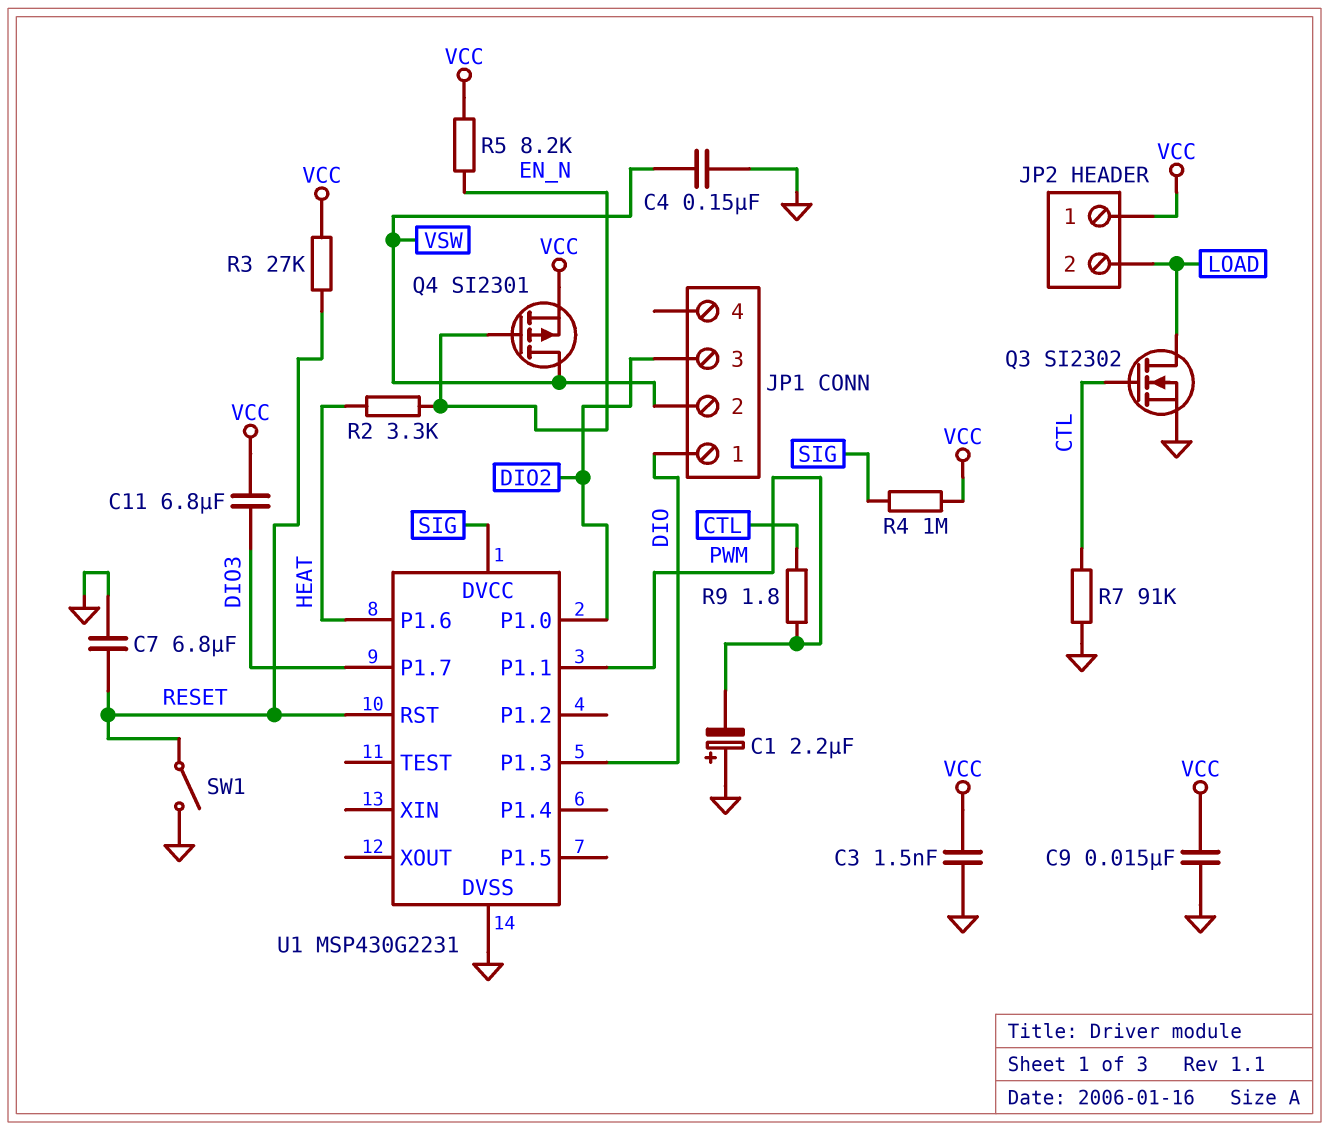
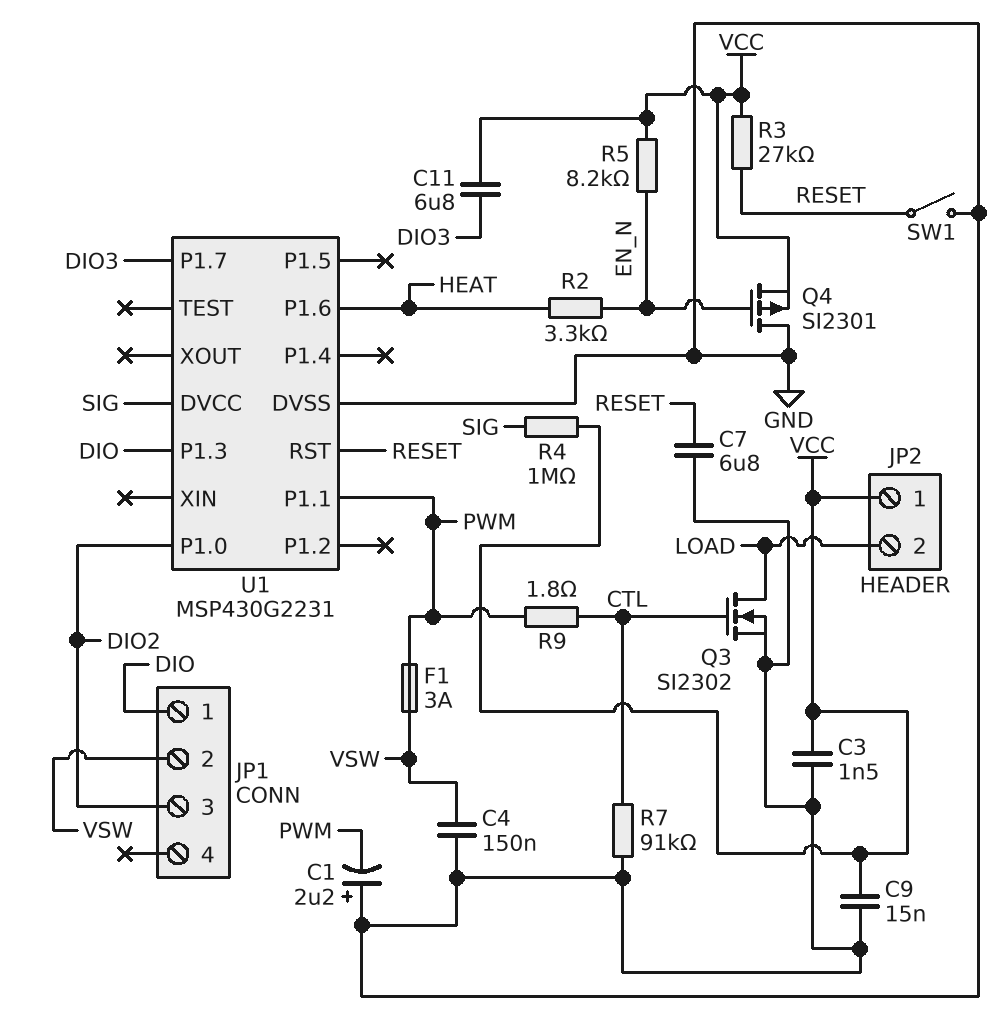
F1: none -> 3A (PWM, VSW)
Q4: PMOS SI2301 (G EN_N, D VSW, S VCC) -> PMOS SI2301 (G EN_N, D GND, S VCC)

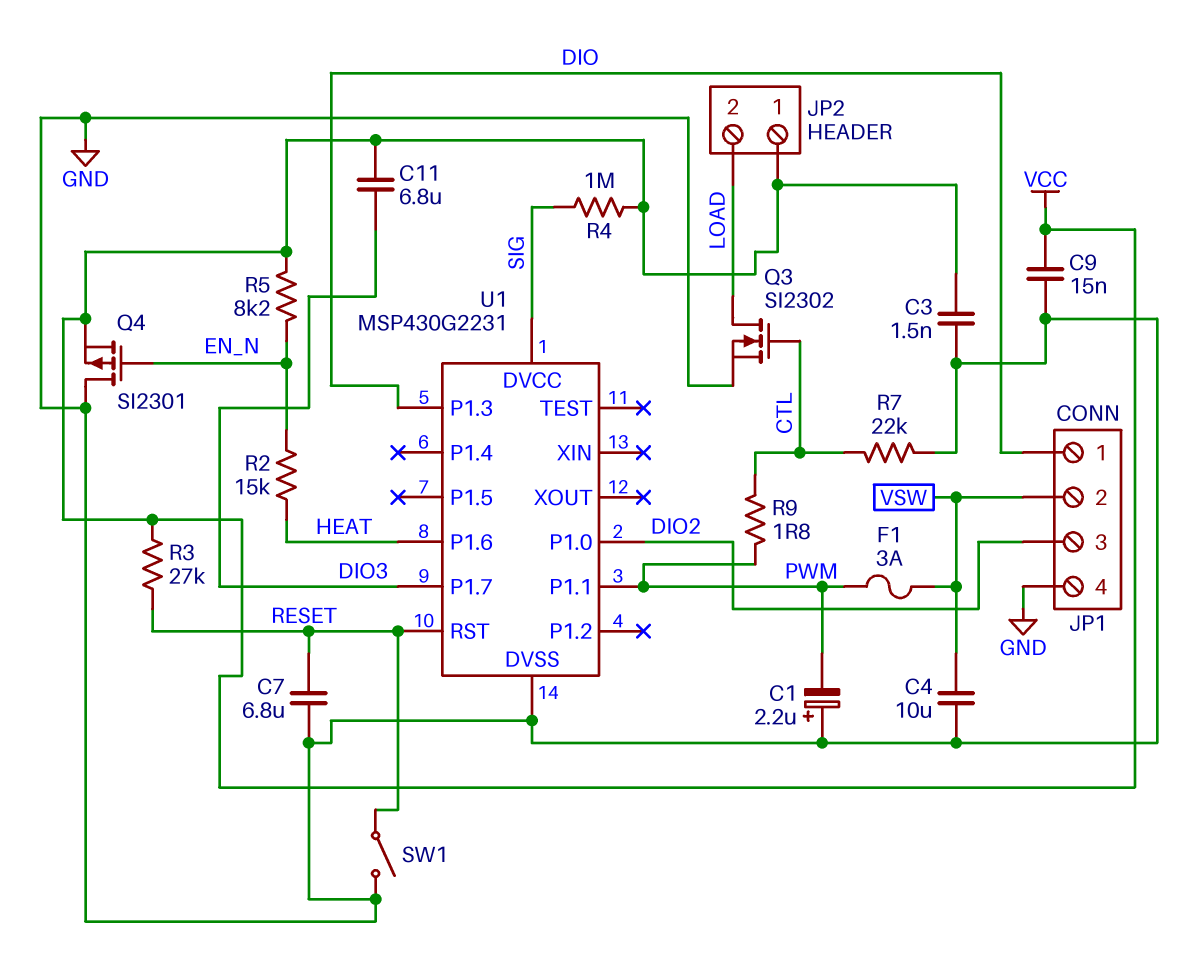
C4: 150nF (GND, VSW) -> 10uF (GND, VSW)
JP1 pin 4: none -> GND
R2: 3.3k (EN_N, HEAT) -> 15k (EN_N, HEAT)
R7: 91k (CTL, GND) -> 22k (CTL, GND)

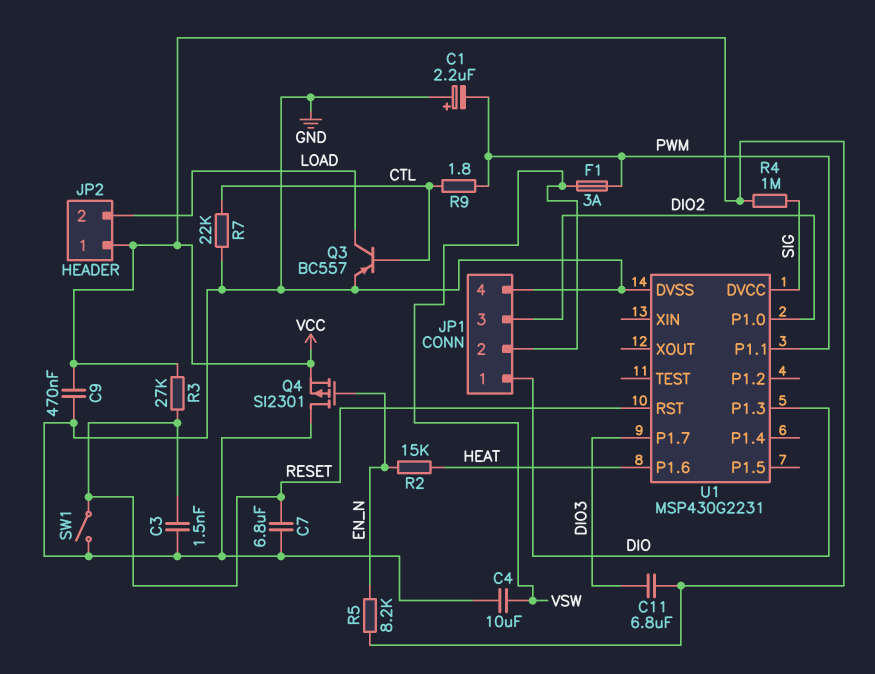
C3: 1.5nF (GND, VCC) -> 1.5nF (GND, RESET)
C9: 15nF (GND, VCC) -> 470nF (GND, VCC)
Q3: NMOS SI2302 (G CTL, D LOAD, S GND) -> PNP BC557 (B CTL, C LOAD, E GND)

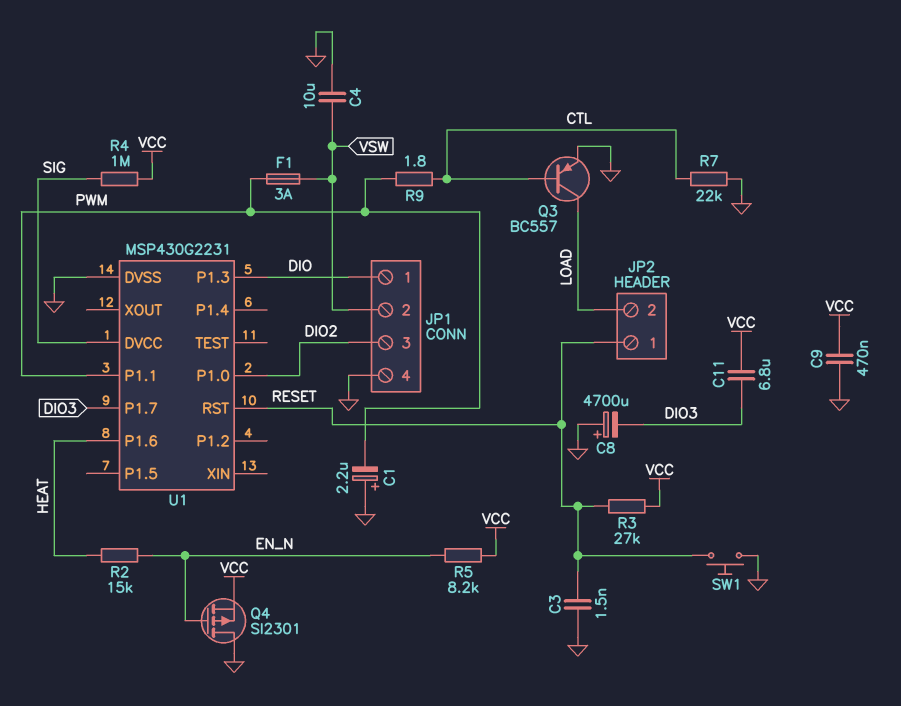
C7: 6.8uF (GND, RESET) -> none
C8: none -> 4700uF (plus GND, minus DIO3)
JP2 pin 1: VCC -> RESET
SW1: switch (GND, RESET) -> button (GND, RESET)

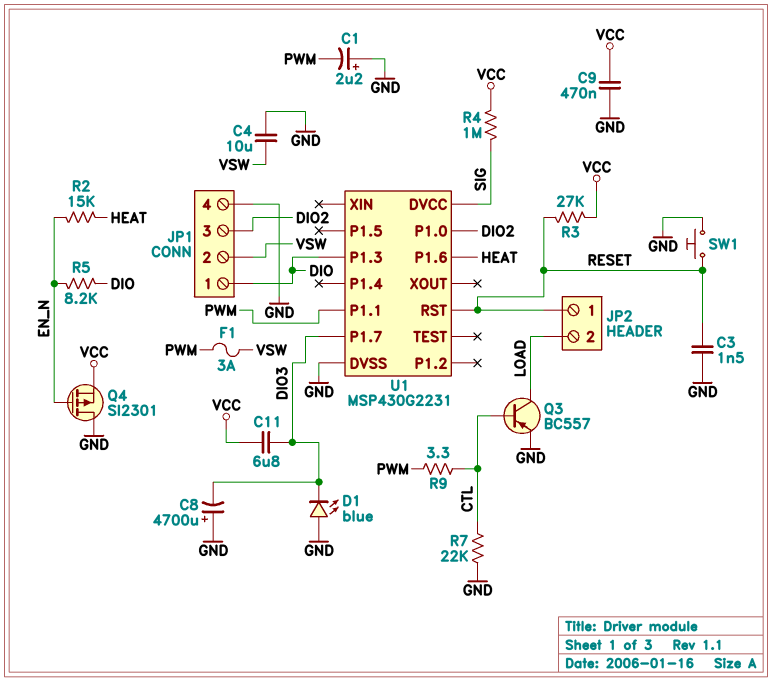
D1: none -> LED blue (A GND, K DIO3)
R5: 8.2k (EN_N, VCC) -> 8.2k (DIO, EN_N)
R9: 1.8 (CTL, PWM) -> 3.3 (CTL, PWM)

